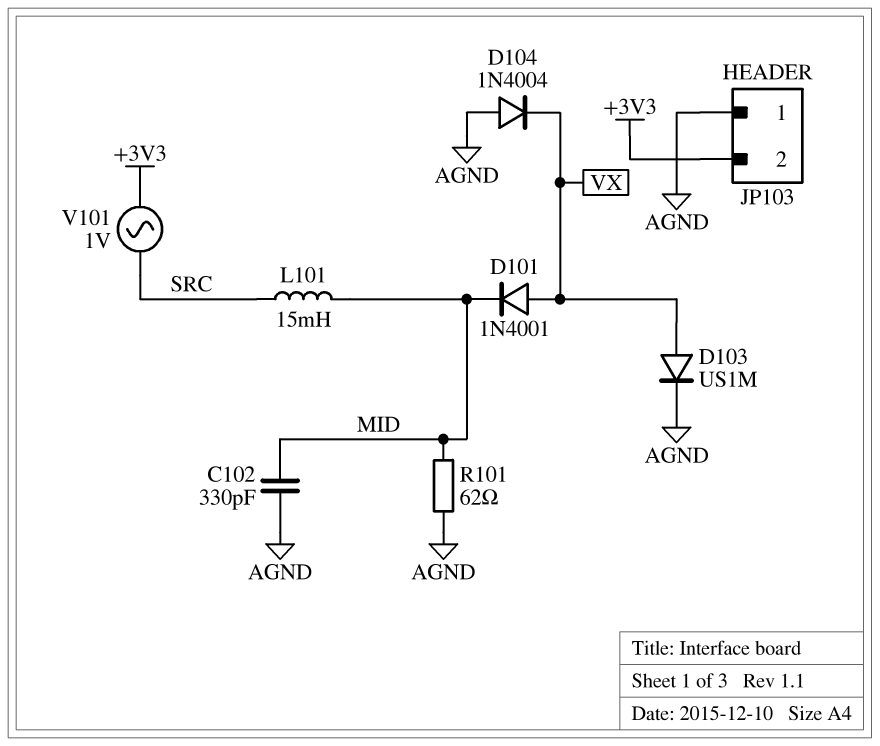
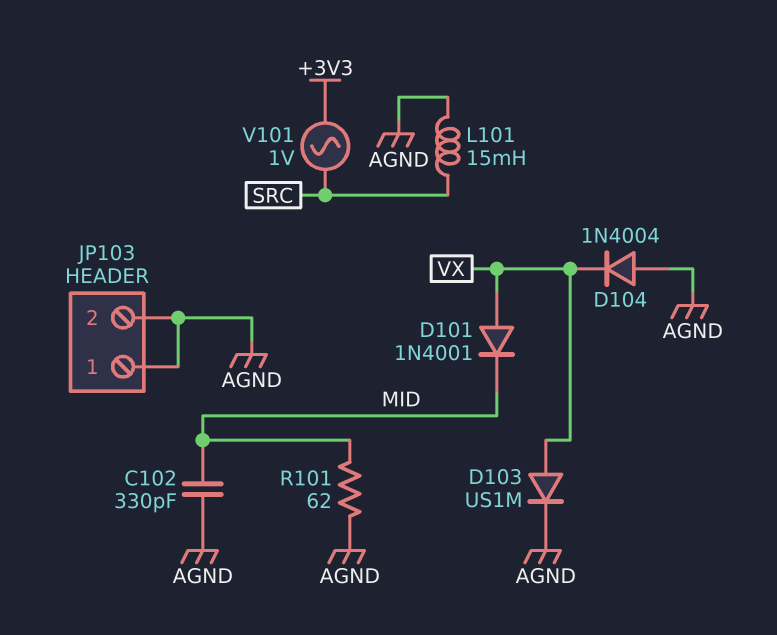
JP103 pin 2: +3V3 -> AGND
L101: 15mH (MID, SRC) -> 15mH (AGND, SRC)

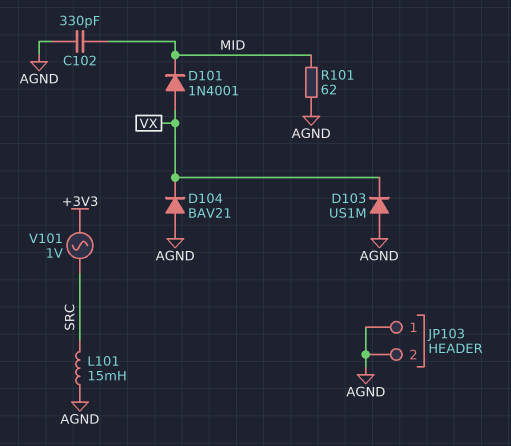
D103: diode US1M (A VX, K AGND) -> diode US1M (A AGND, K VX)
D104: diode 1N4004 (A AGND, K VX) -> diode BAV21 (A AGND, K VX)

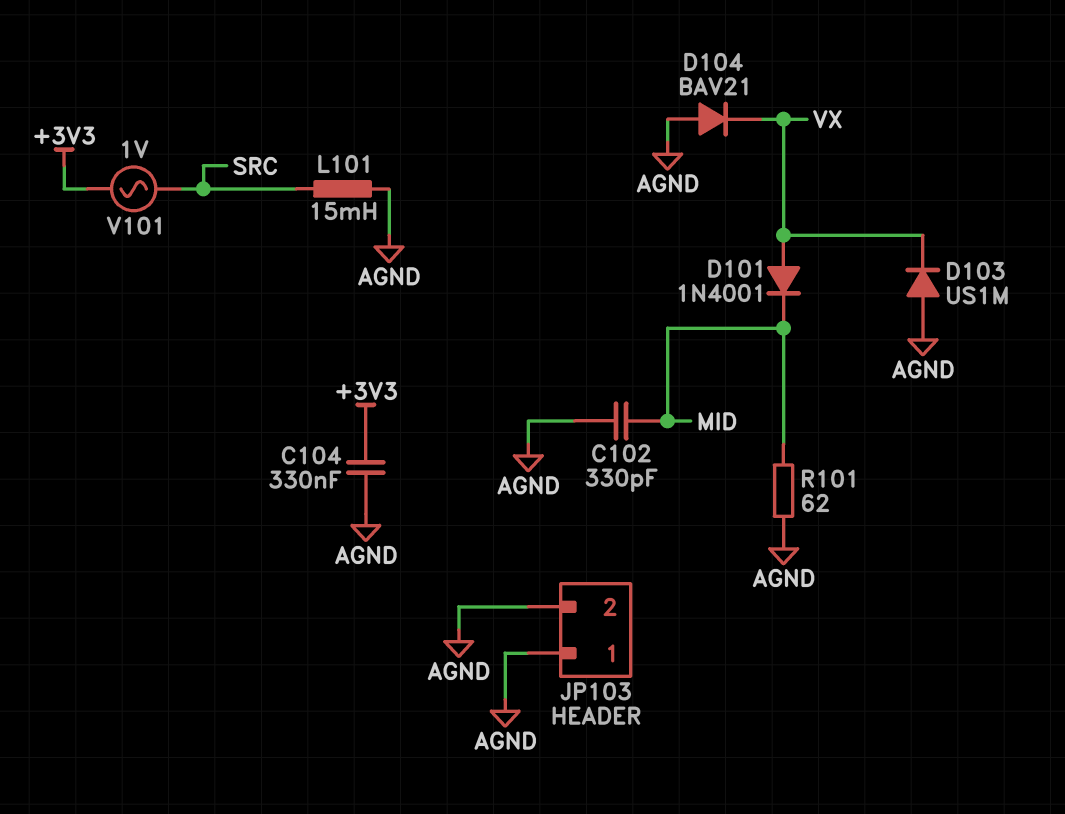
C104: none -> 330nF (+3V3, AGND)

